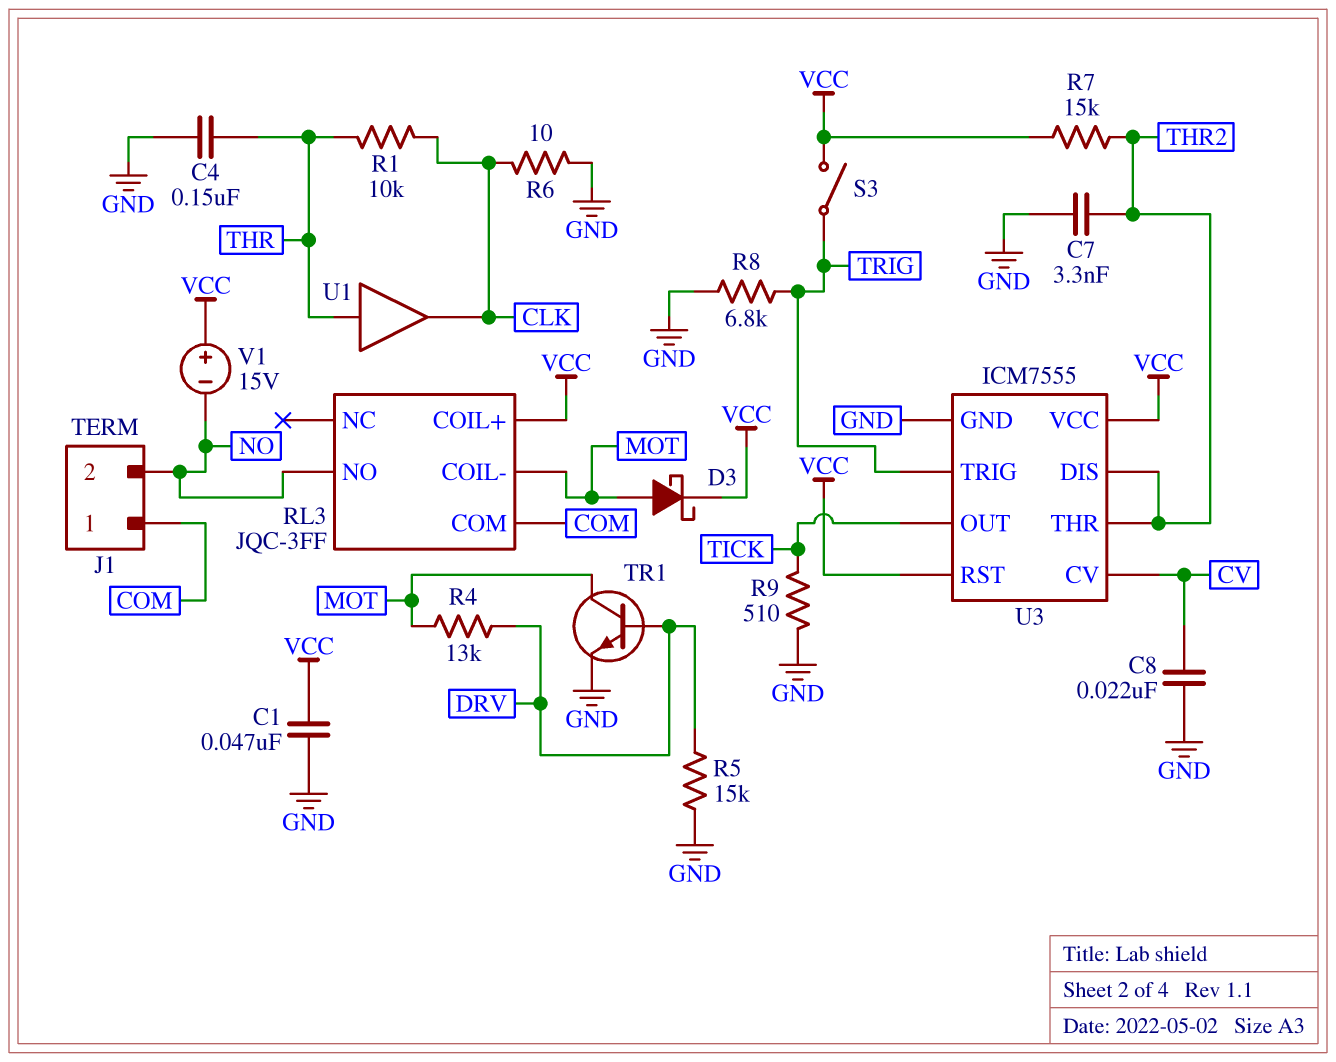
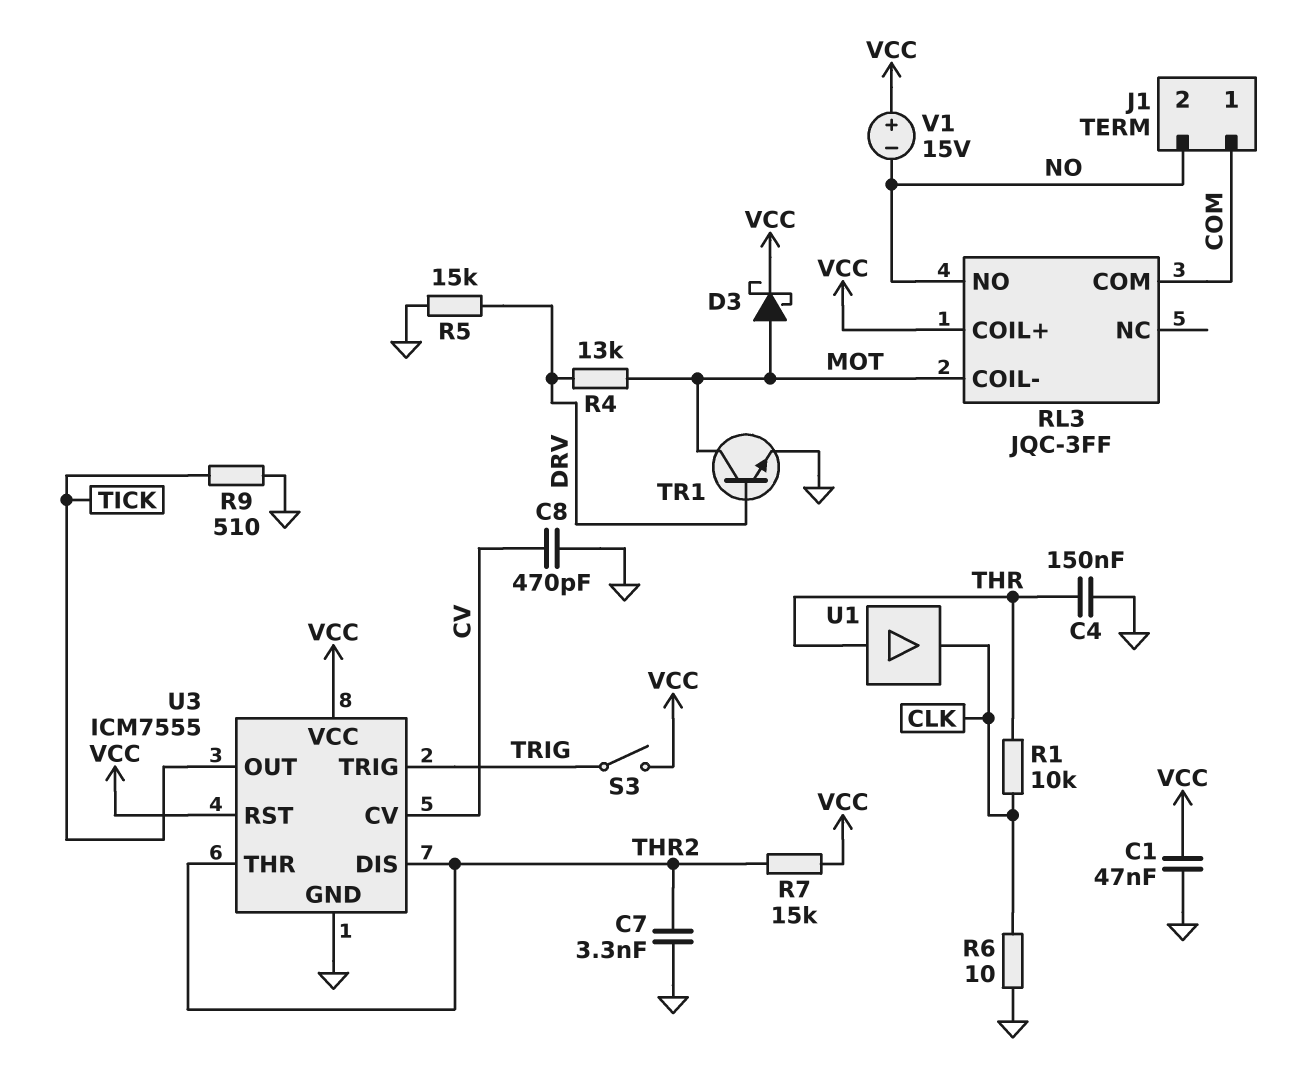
C8: 22nF (CV, GND) -> 470pF (CV, GND)
R8: 6.8k (GND, TRIG) -> none

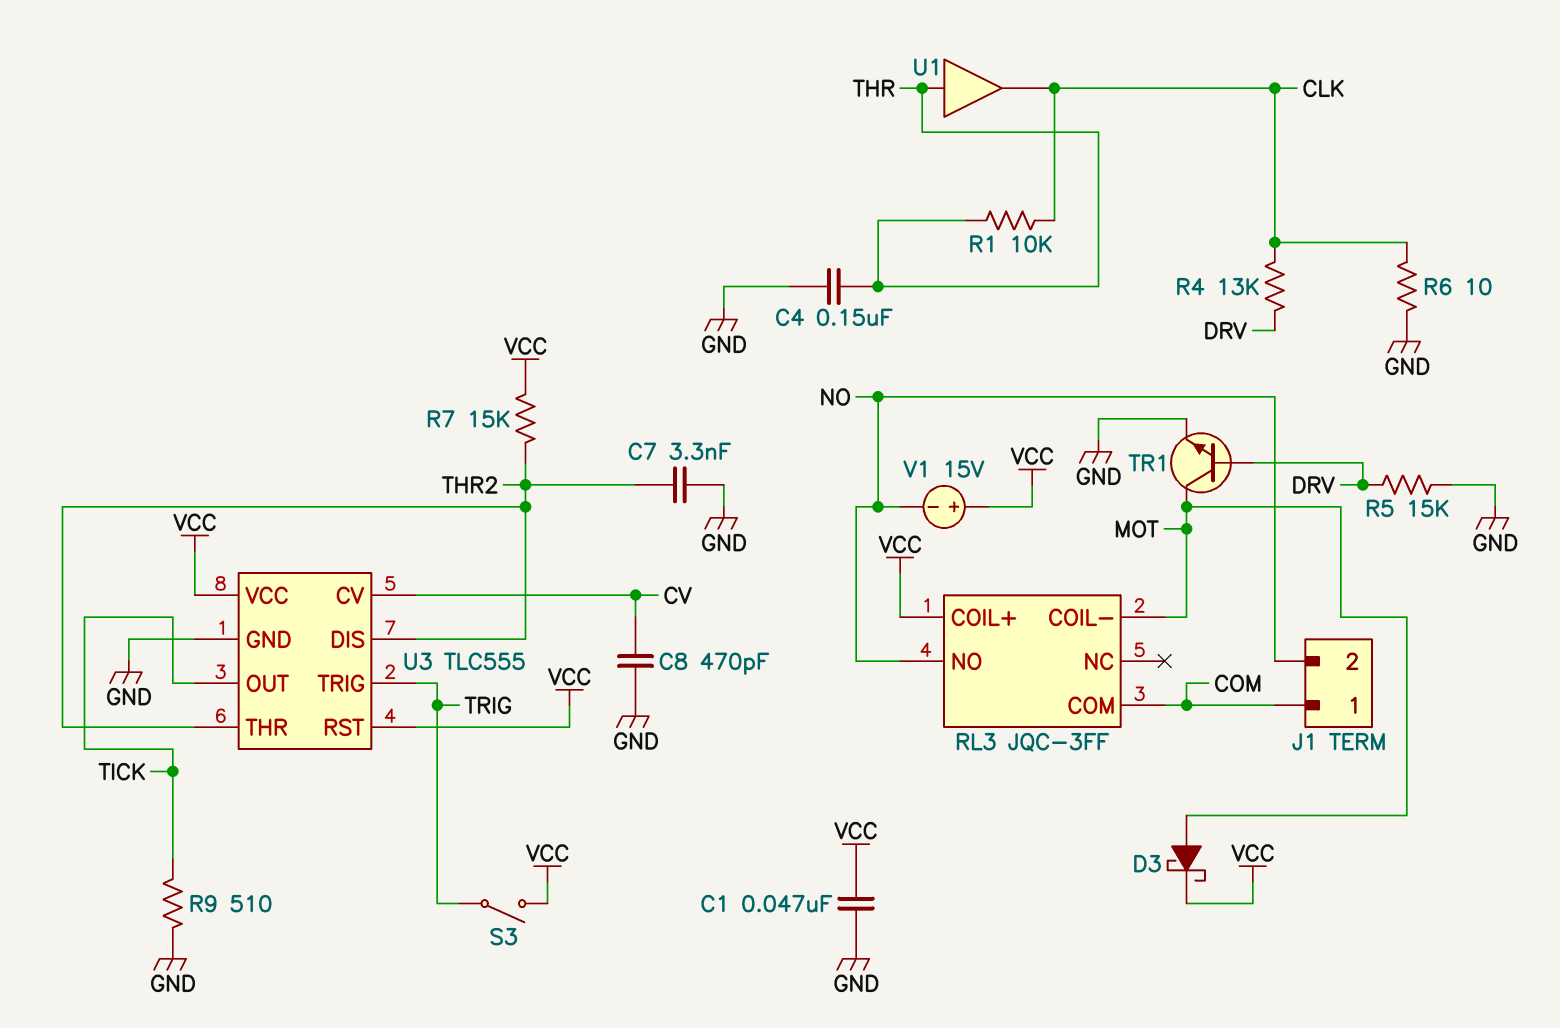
R4: 13k (DRV, MOT) -> 13k (CLK, DRV)
U3: ICM7555 -> TLC555

